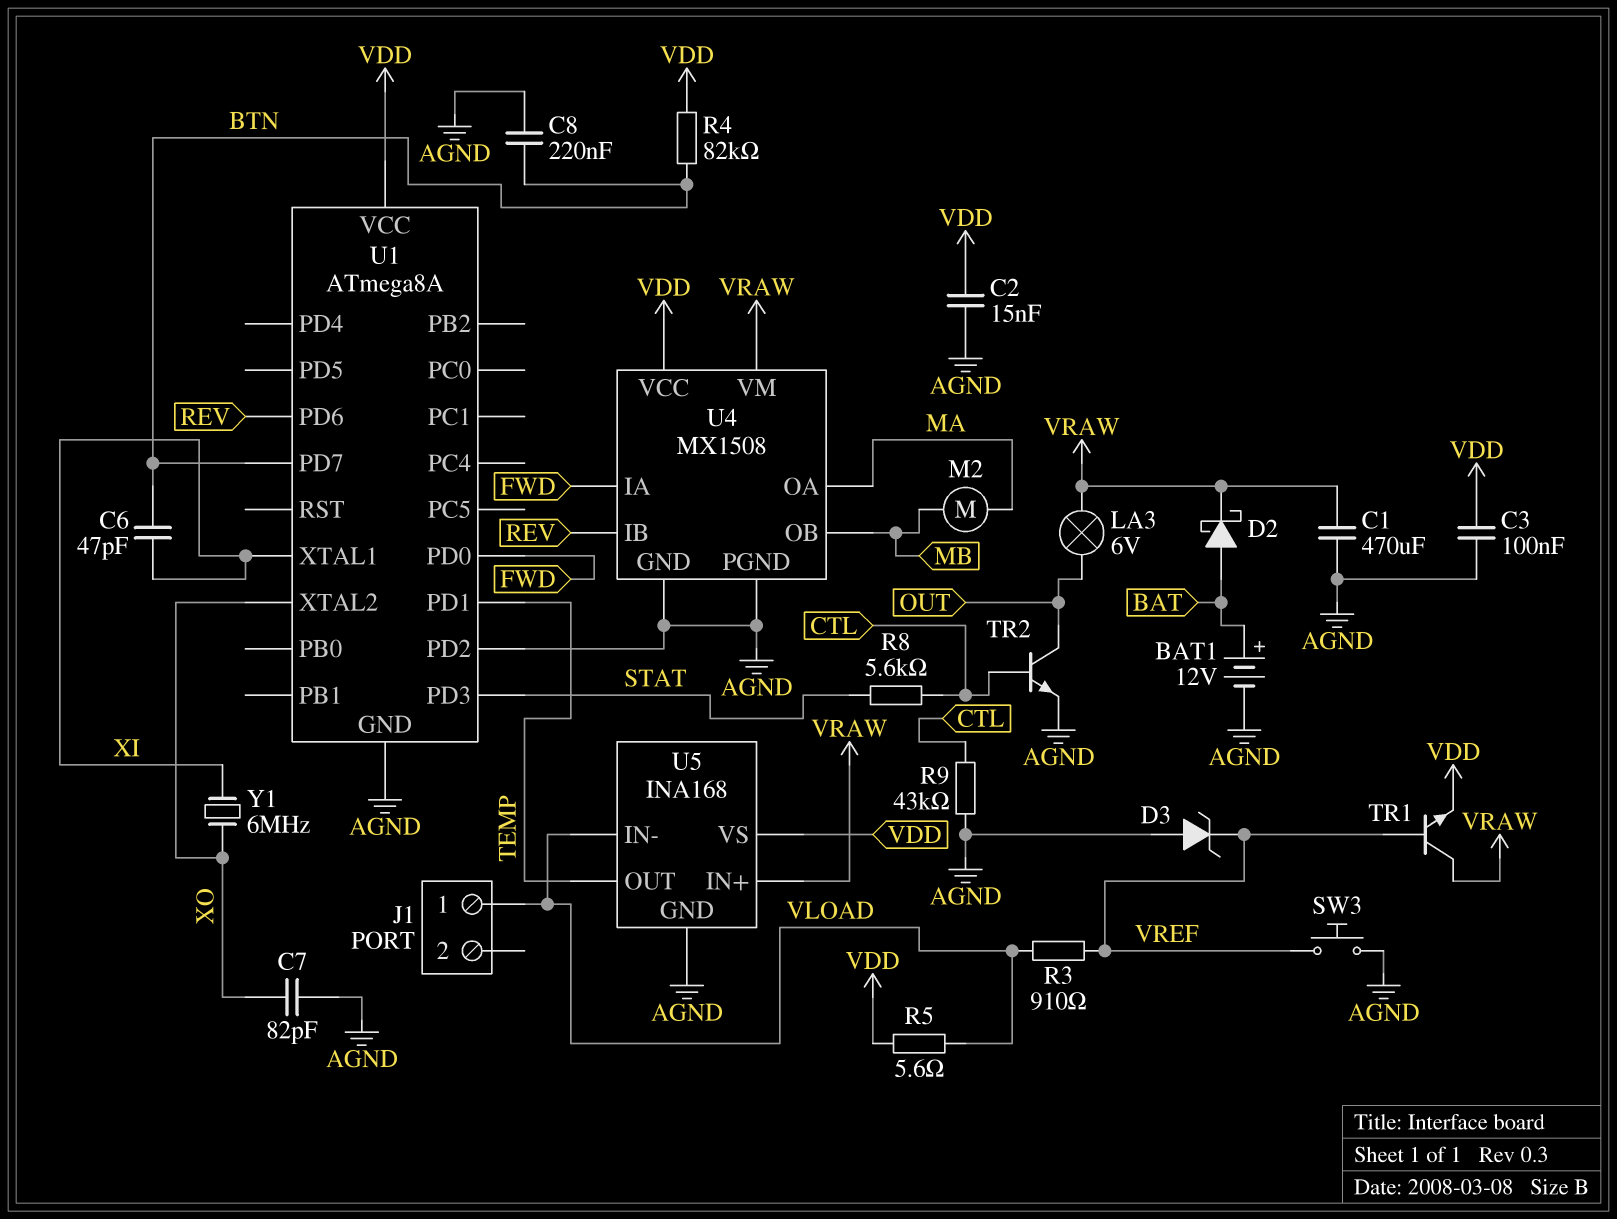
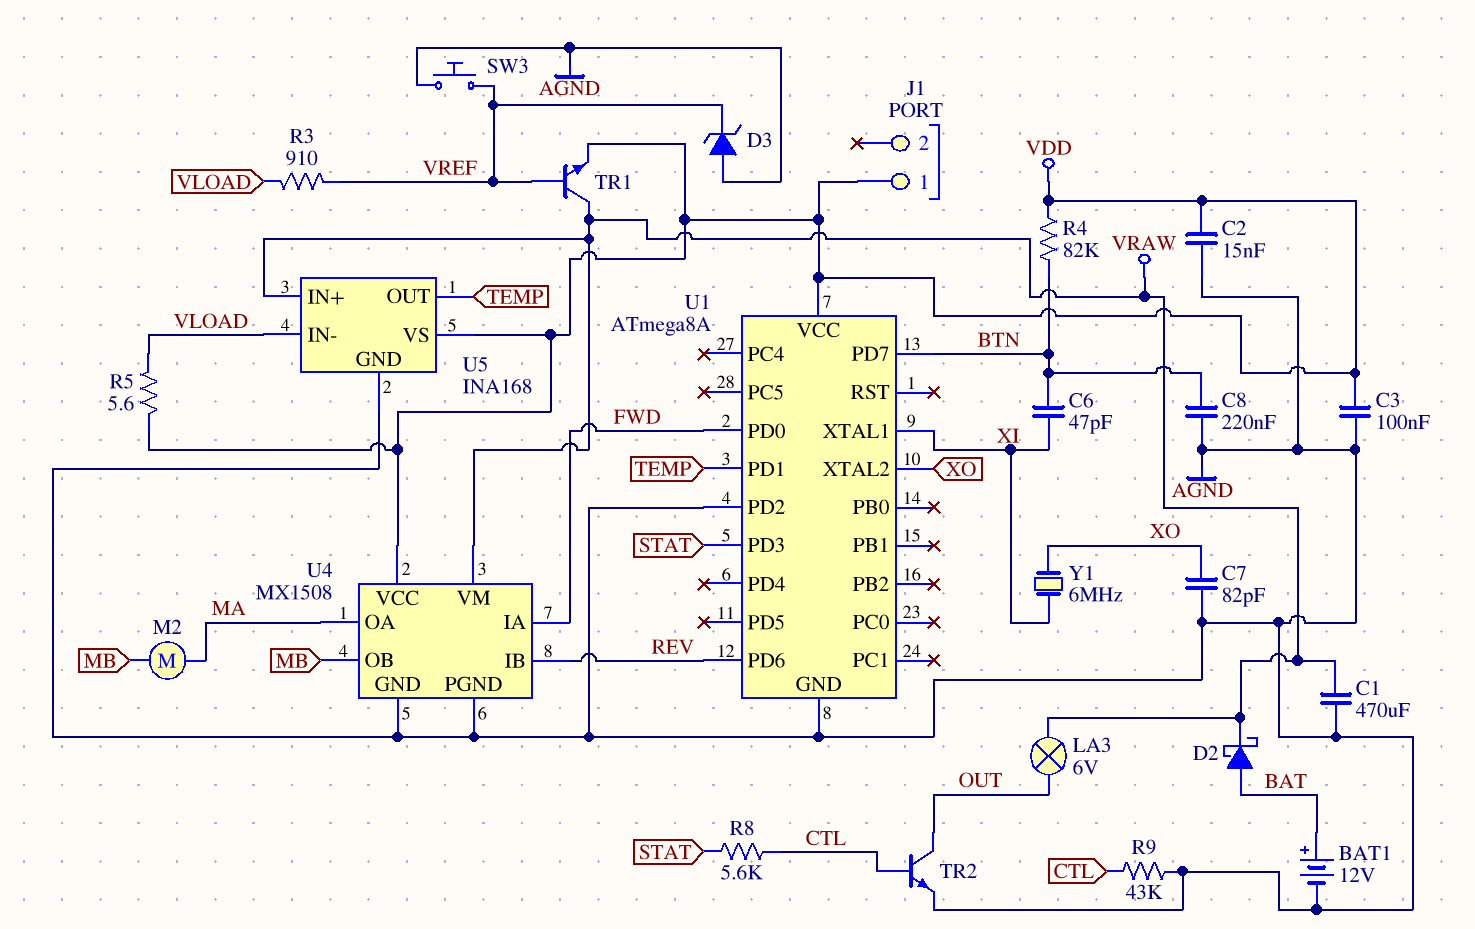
J1 pin 1: VLOAD -> VDD

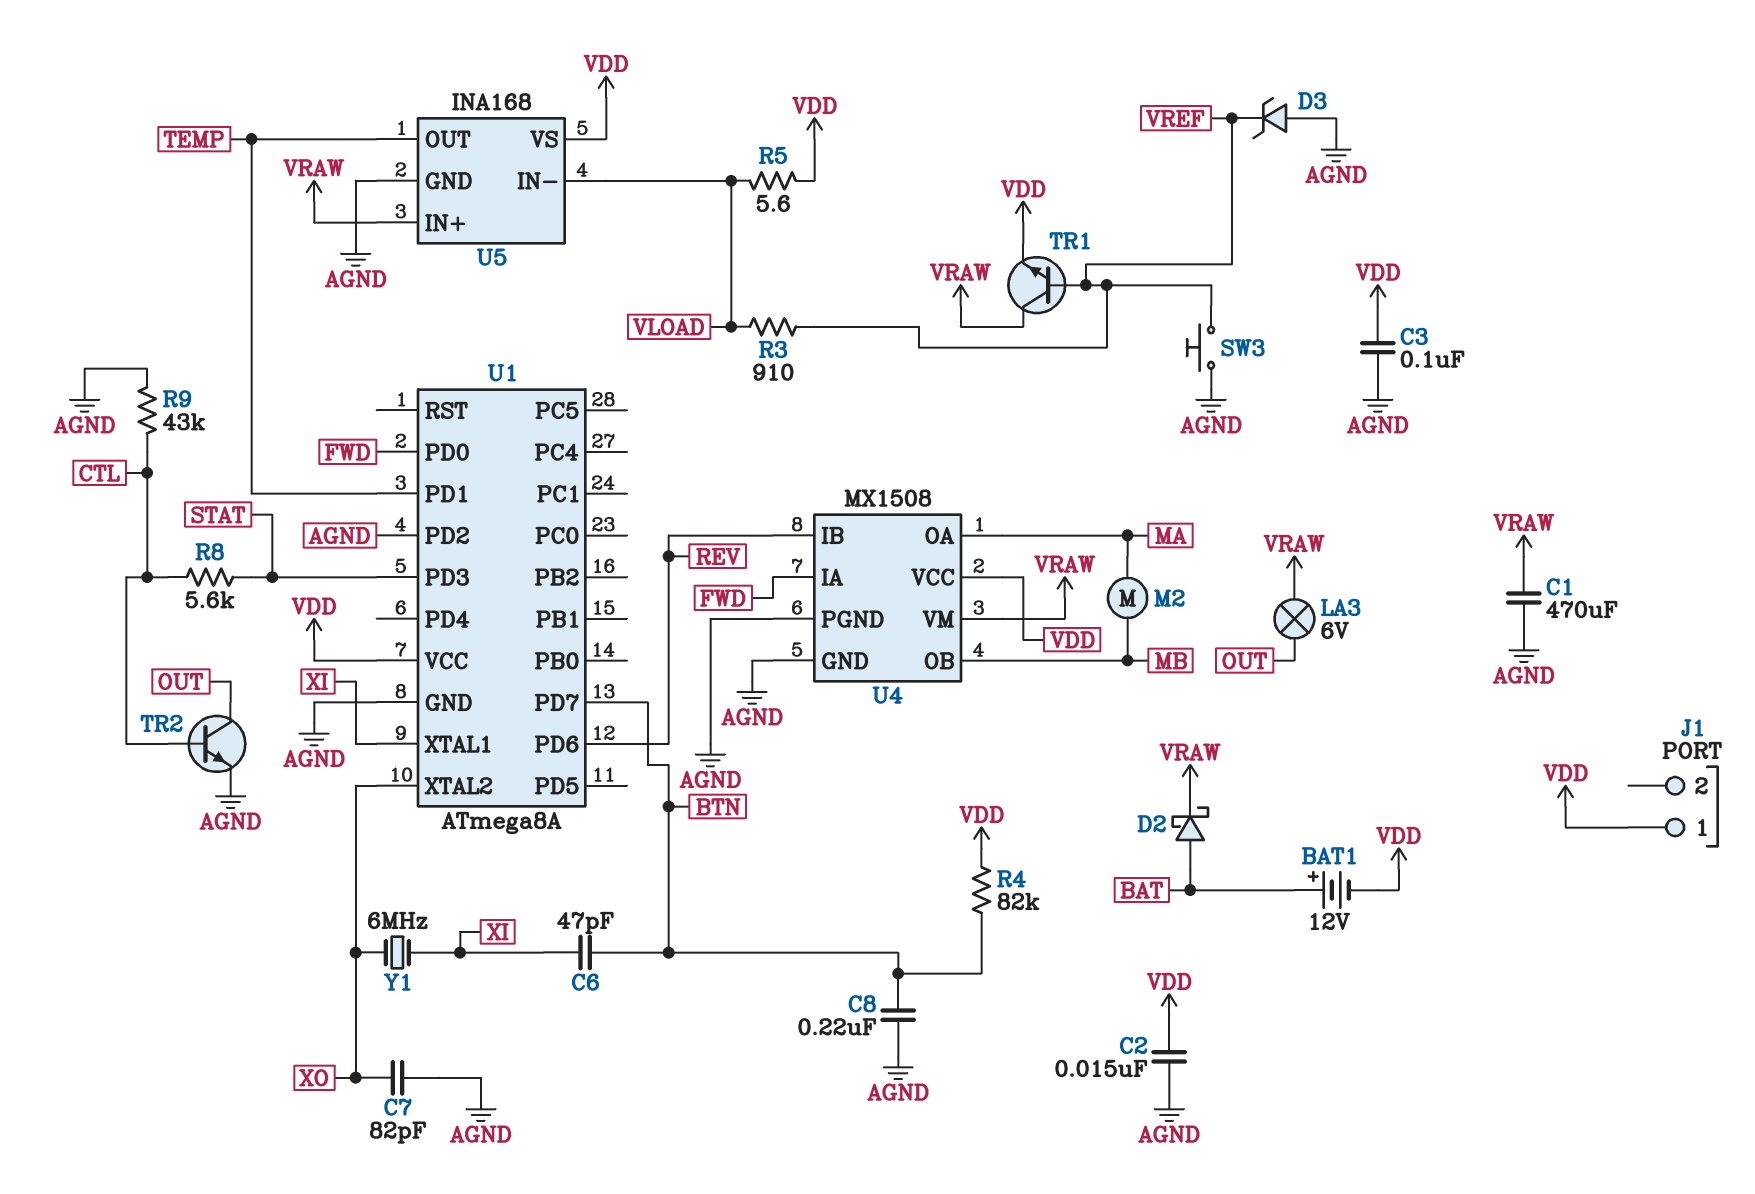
BAT1: 12V (plus BAT, minus AGND) -> 12V (plus BAT, minus VDD)

